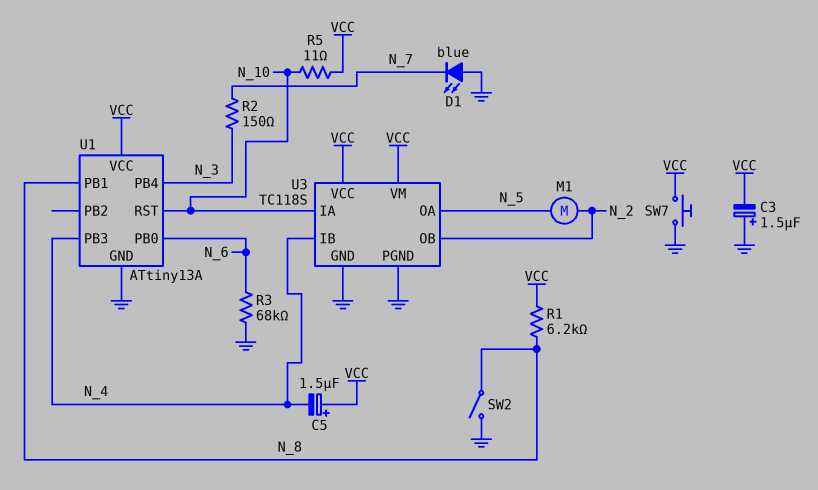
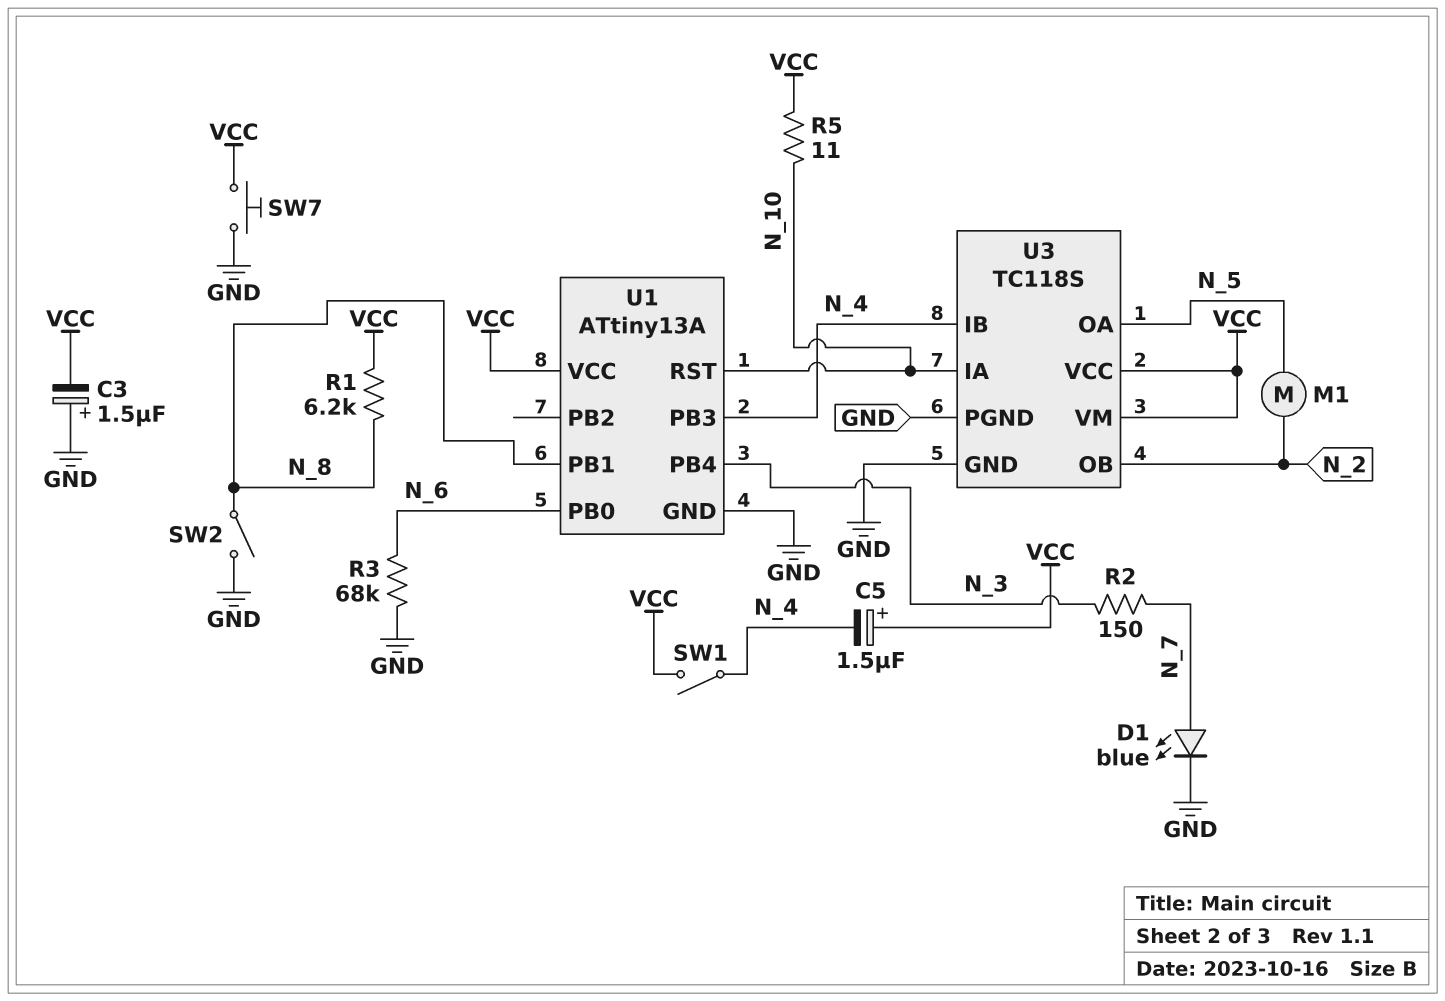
D1: LED blue (A GND, K N_7) -> LED blue (A N_7, K GND)
SW1: none -> switch (N_4, VCC)

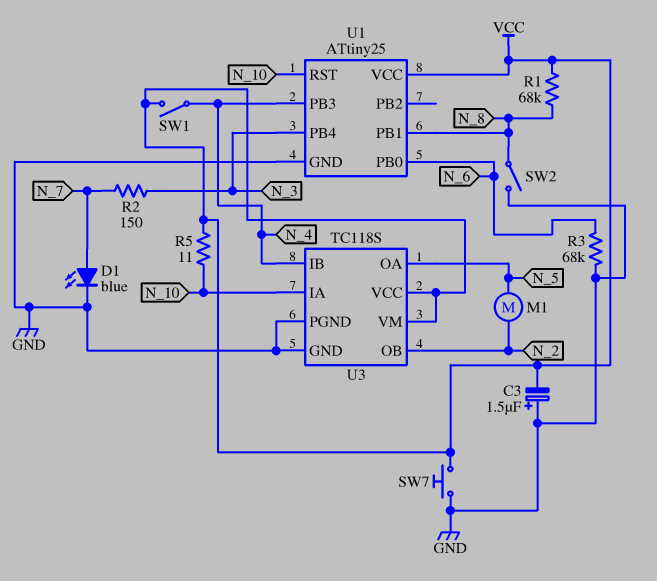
C5: 1.5uF (plus VCC, minus N_4) -> none
R1: 6.2k (N_8, VCC) -> 68k (N_8, VCC)
U1: ATtiny13A -> ATtiny25

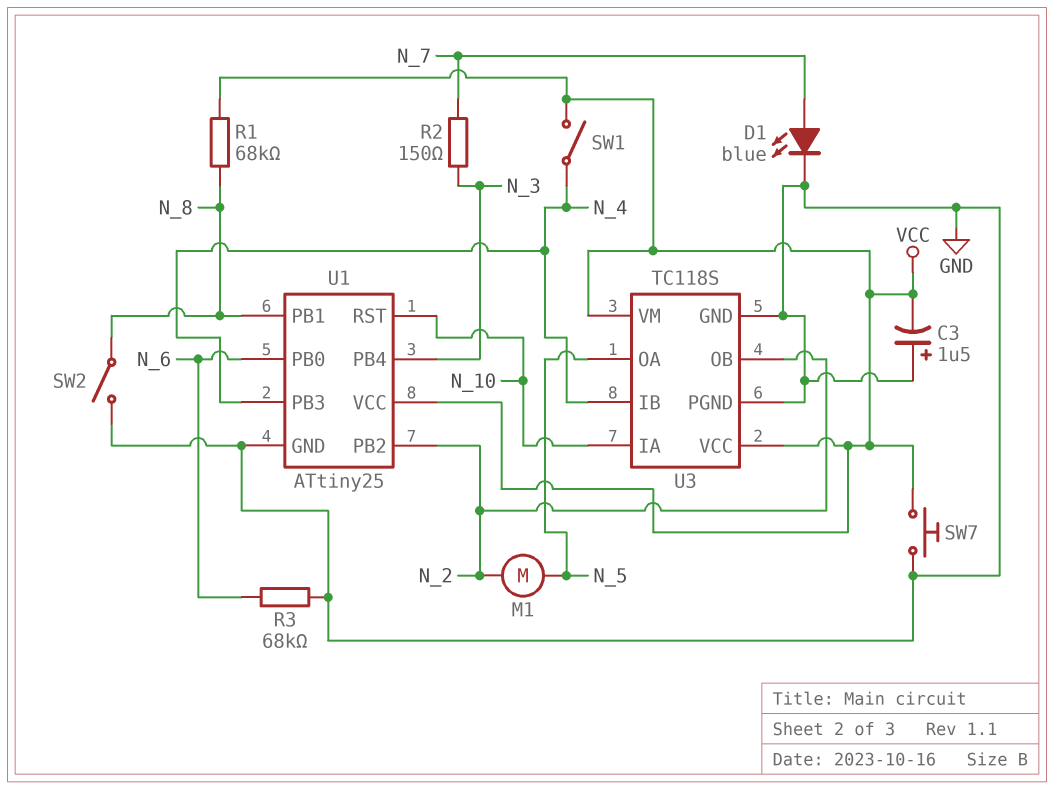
R5: 11 (N_10, VCC) -> none
U1 pin PB2: none -> N_2

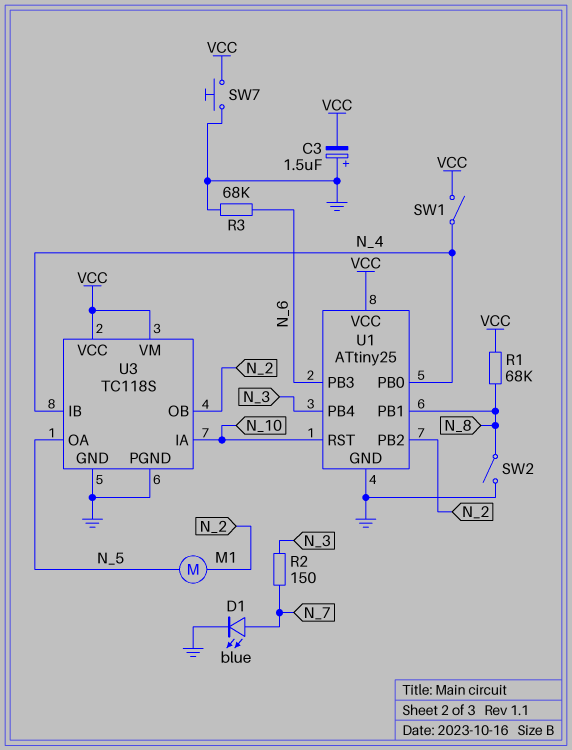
U1 pin PB0: N_6 -> N_4
U1 pin PB3: N_4 -> N_6

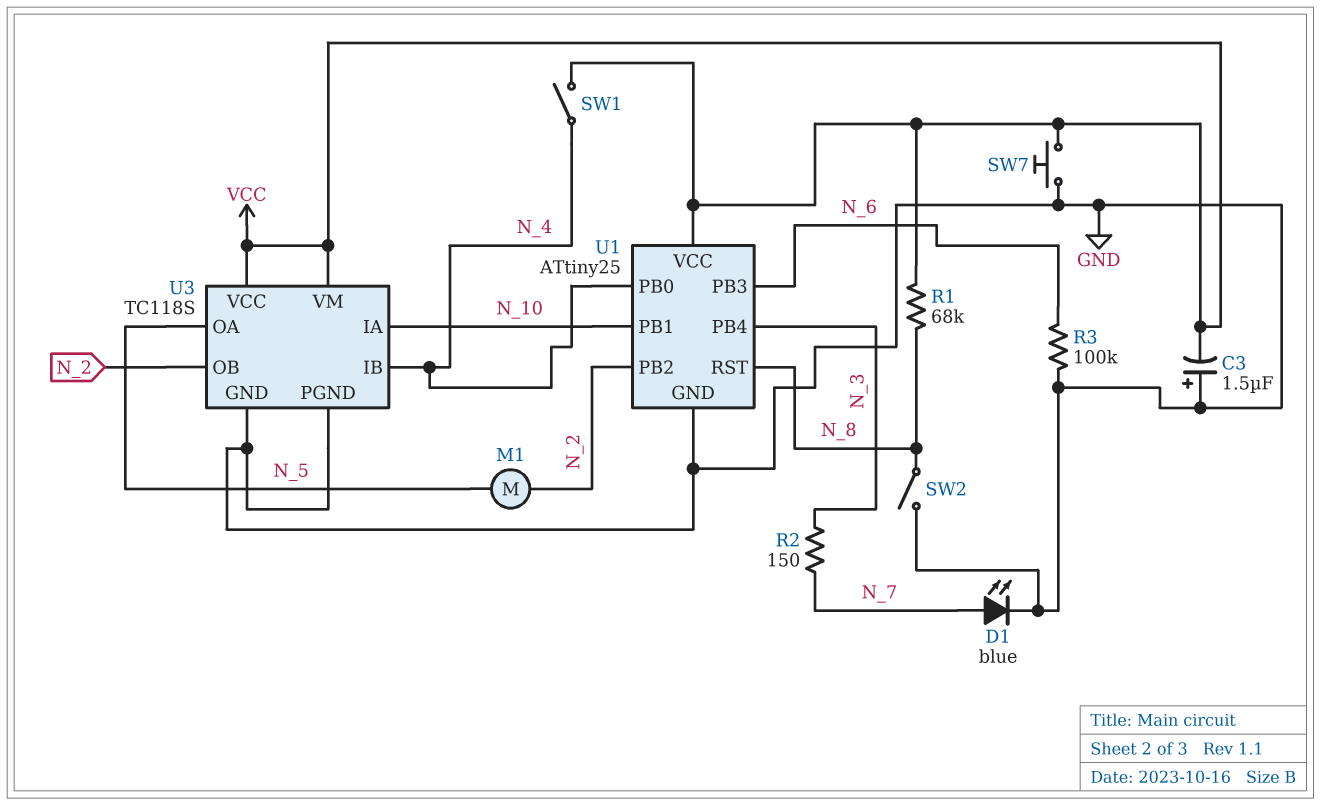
R3: 68k (GND, N_6) -> 100k (GND, N_6)
U1 pin PB1: N_8 -> N_10
U1 pin RST: N_10 -> N_8

